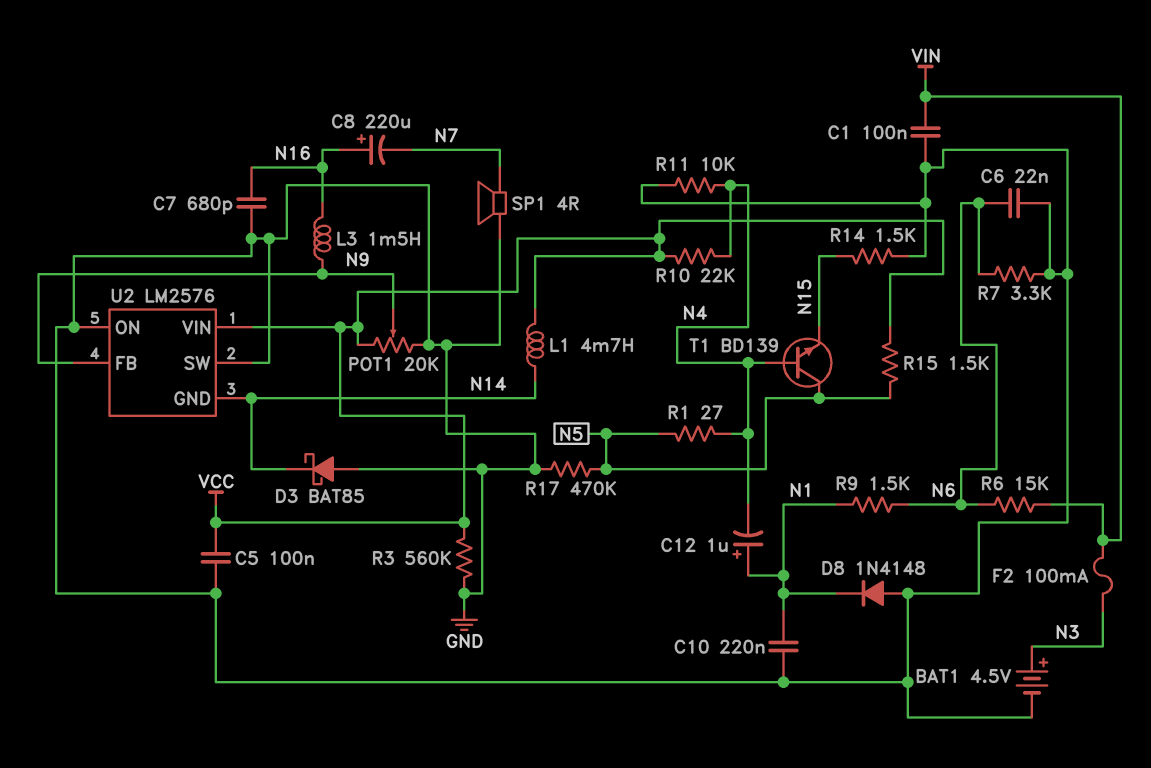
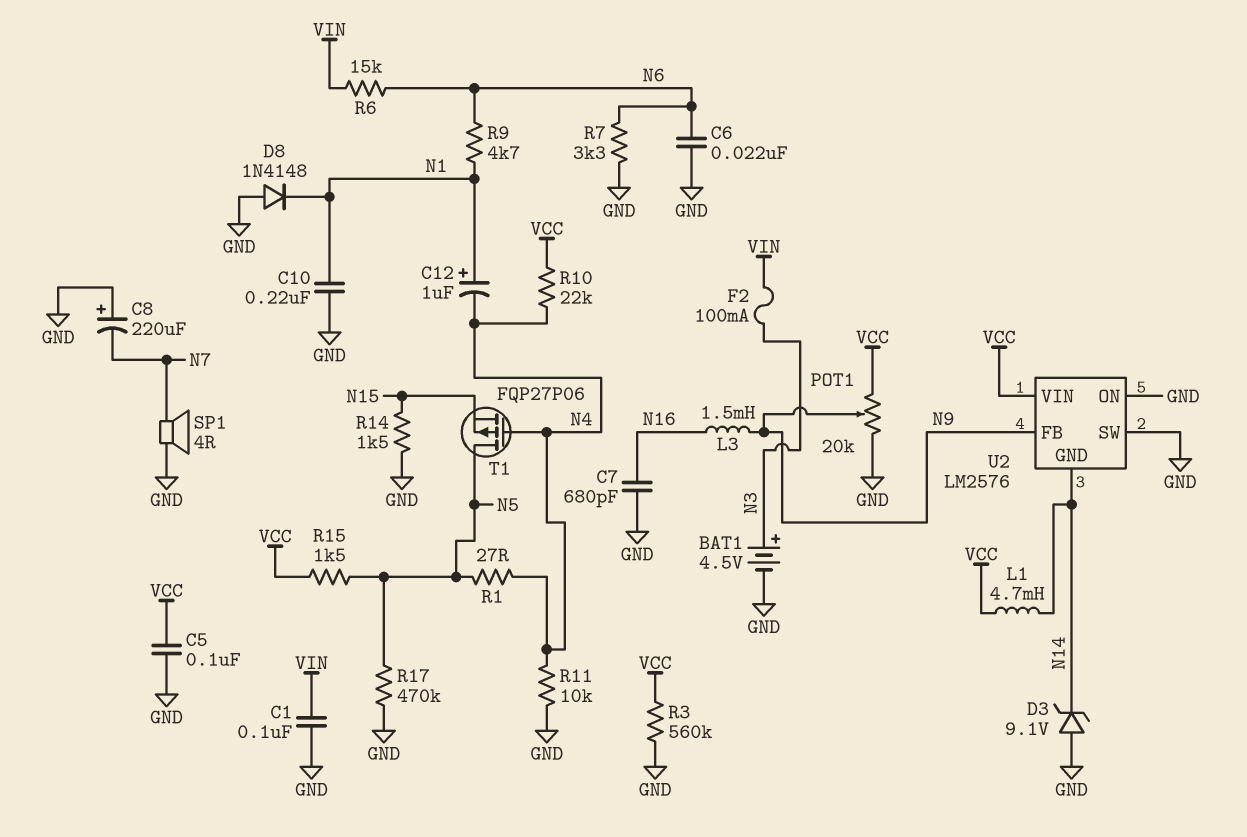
C8: 220uF (plus N16, minus N7) -> 220uF (plus GND, minus N7)
D3: schottky BAT85 (A GND, K N14) -> zener 9.1V (A GND, K N14)
R9: 1.5k (N1, N6) -> 4.7k (N1, N6)
T1: NPN BD139 (B N4, C N5, E N15) -> PMOS FQP27P06 (G N4, D N5, S N15)

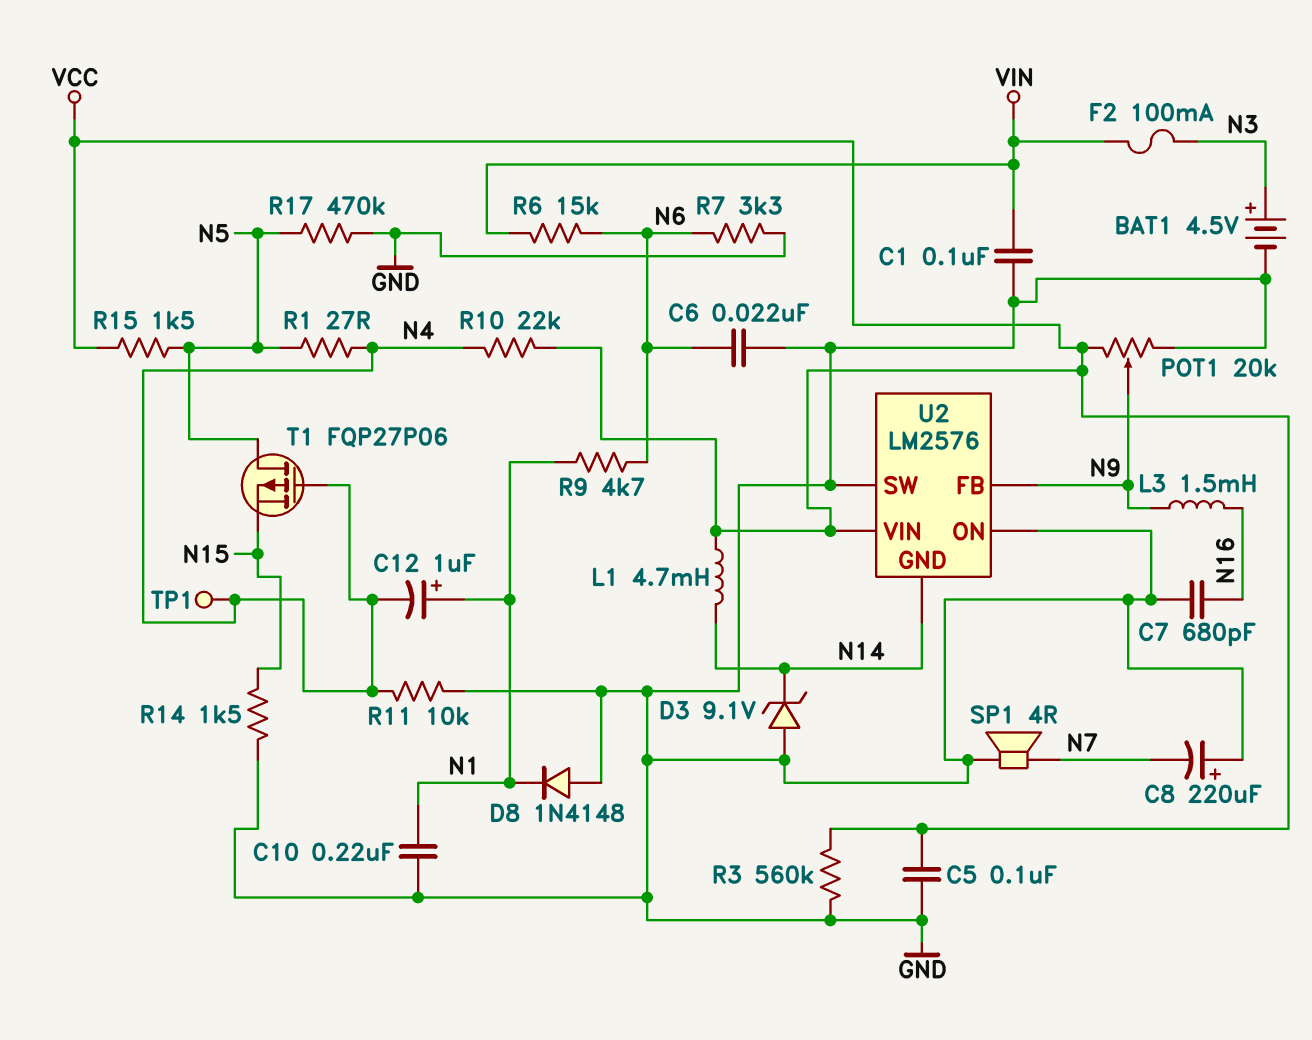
TP1: none -> test point (N4)

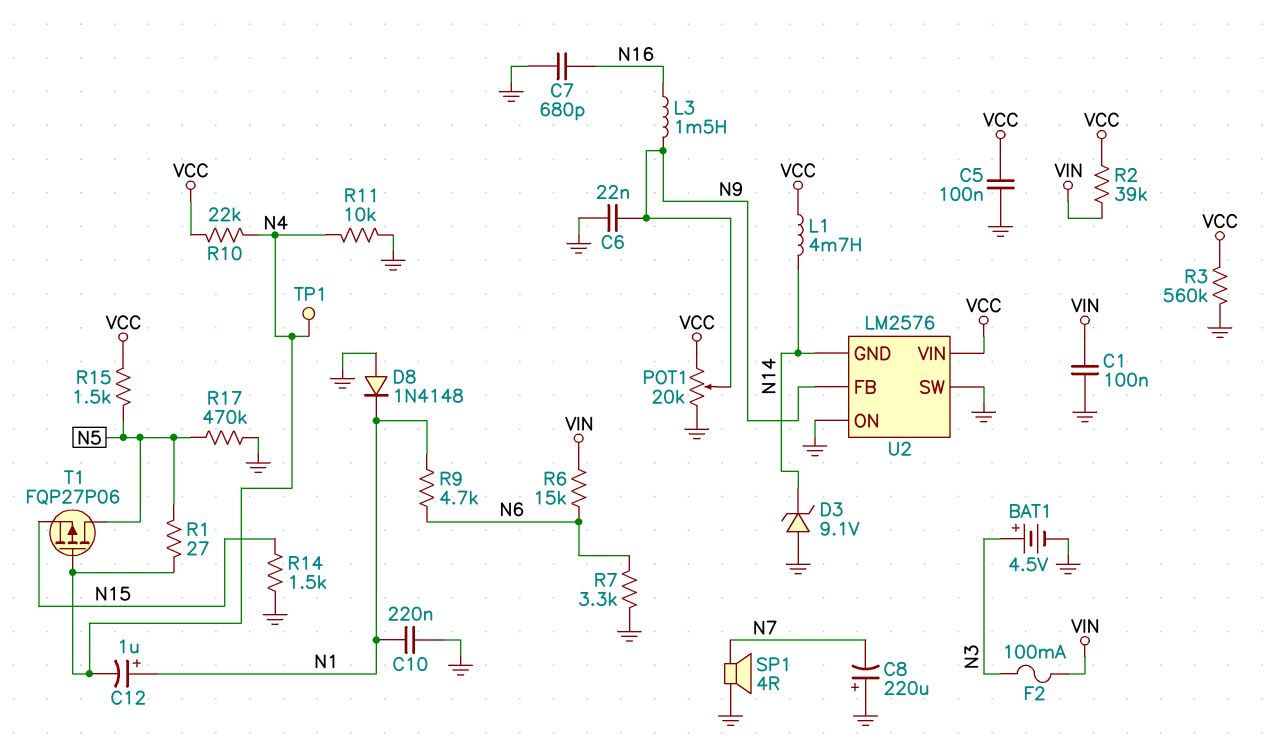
C6: 22nF (GND, N6) -> 22nF (GND, N9)
R2: none -> 39k (VCC, VIN)

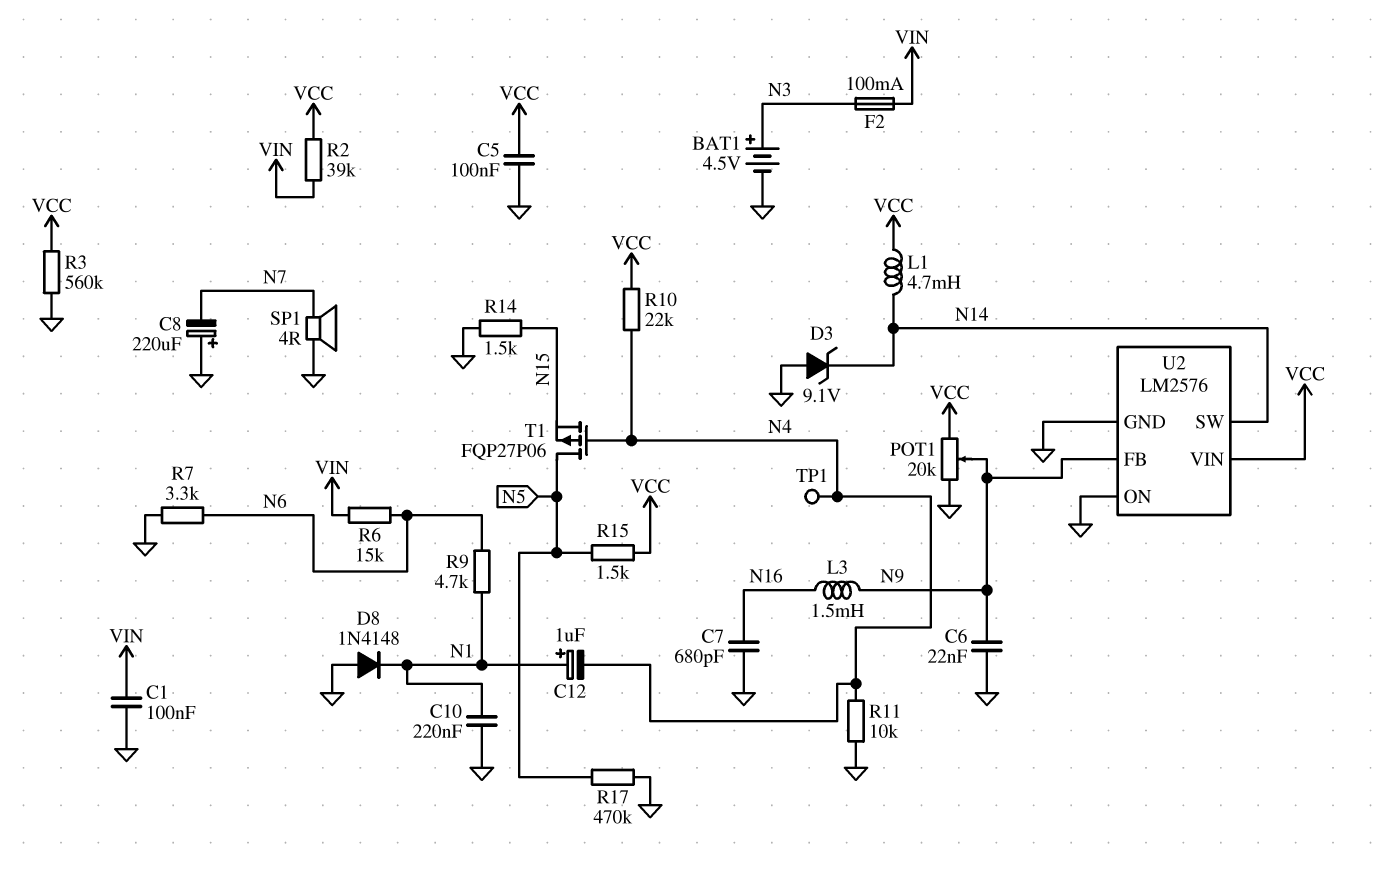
R1: 27 (N4, N5) -> none
U2 pin GND: N14 -> GND
U2 pin SW: GND -> N14

